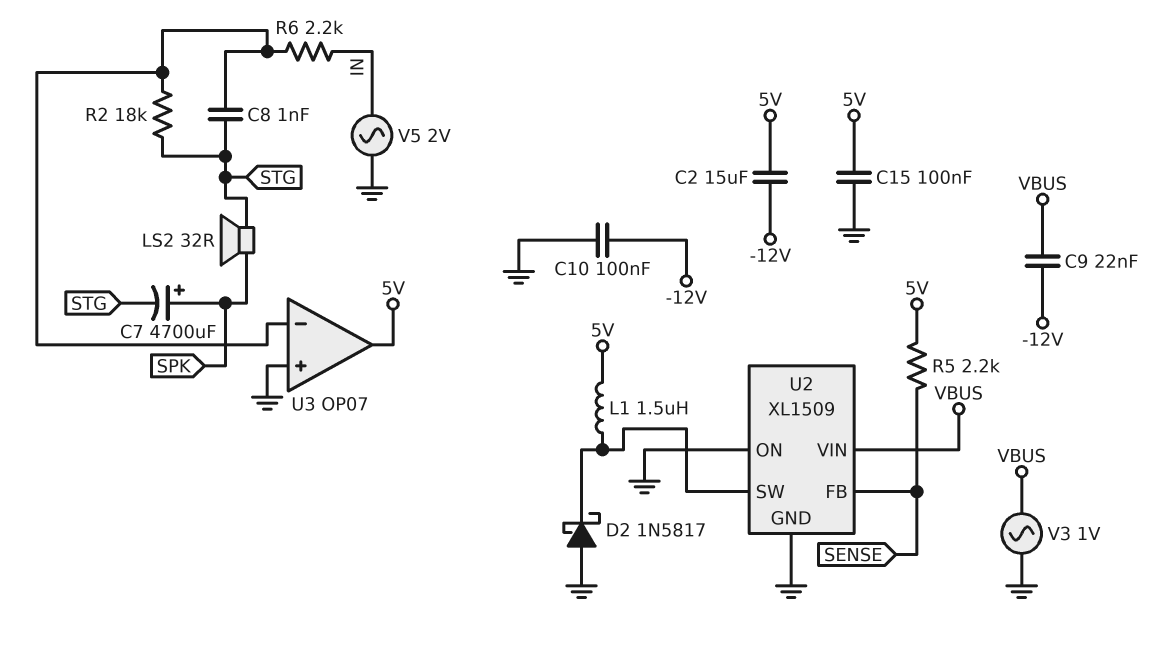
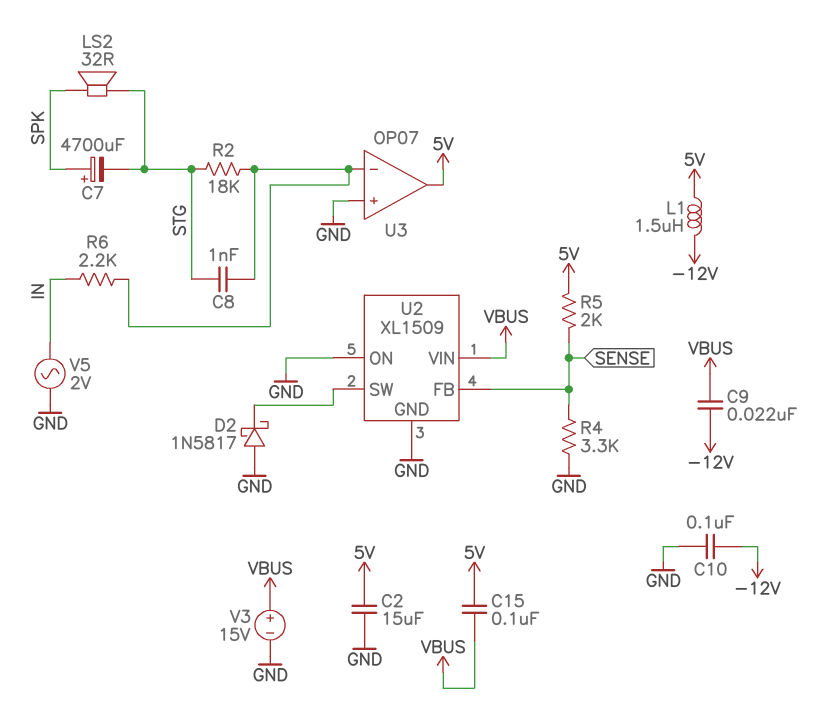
C2: 15uF (-12V, 5V) -> 15uF (5V, GND)
C15: 100nF (5V, GND) -> 100nF (5V, VBUS)
L1: 1.5uH (5V, U2/SW) -> 1.5uH (-12V, 5V)
R4: none -> 3.3k (GND, SENSE)
R5: 2.2k (5V, SENSE) -> 2k (5V, SENSE)
V3: AC 1V (GND, VBUS) -> 15V (plus VBUS, minus GND)

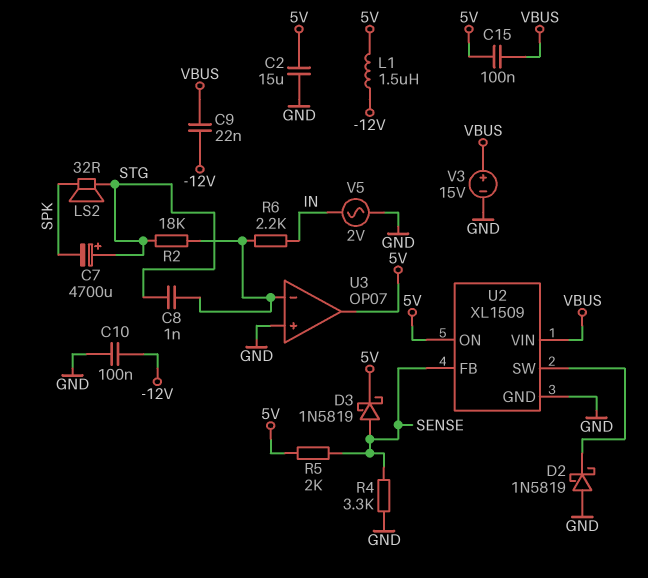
C7: 4700uF (plus SPK, minus STG) -> 4700uF (plus STG, minus SPK)
D2: schottky 1N5817 (A GND, K U2/SW) -> schottky 1N5819 (A GND, K U2/SW)
D3: none -> schottky 1N5819 (A SENSE, K 5V)
U2 pin ON: GND -> 5V

